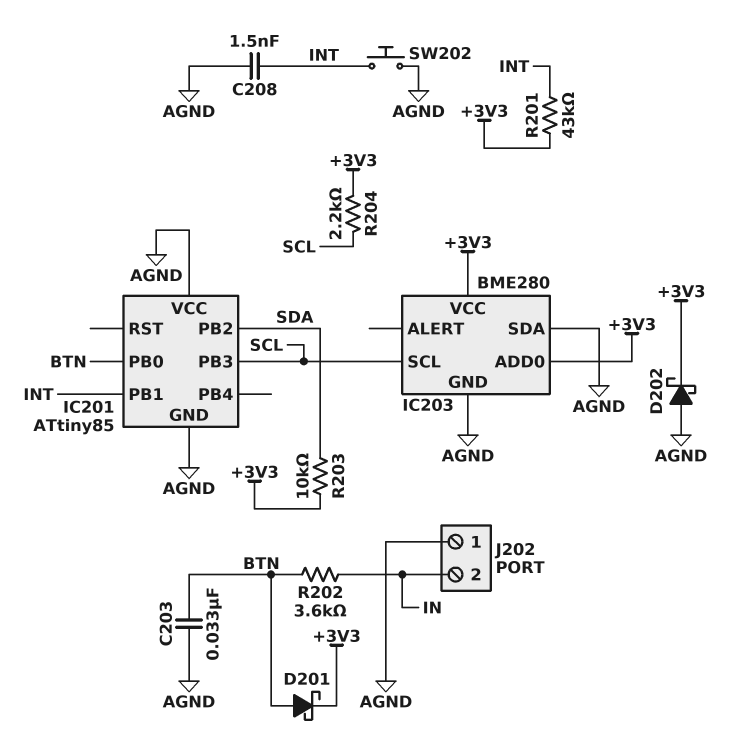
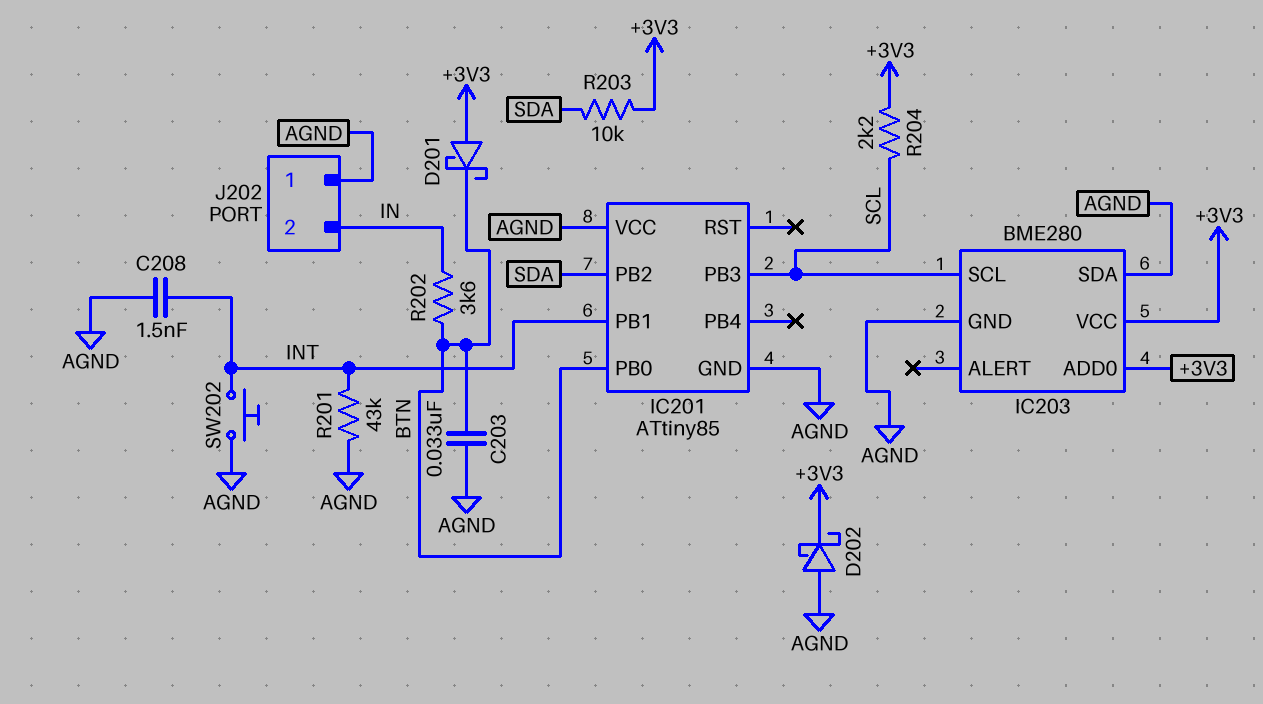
D201: schottky (A BTN, K +3V3) -> schottky (A +3V3, K BTN)
R201: 43k (+3V3, INT) -> 43k (AGND, INT)

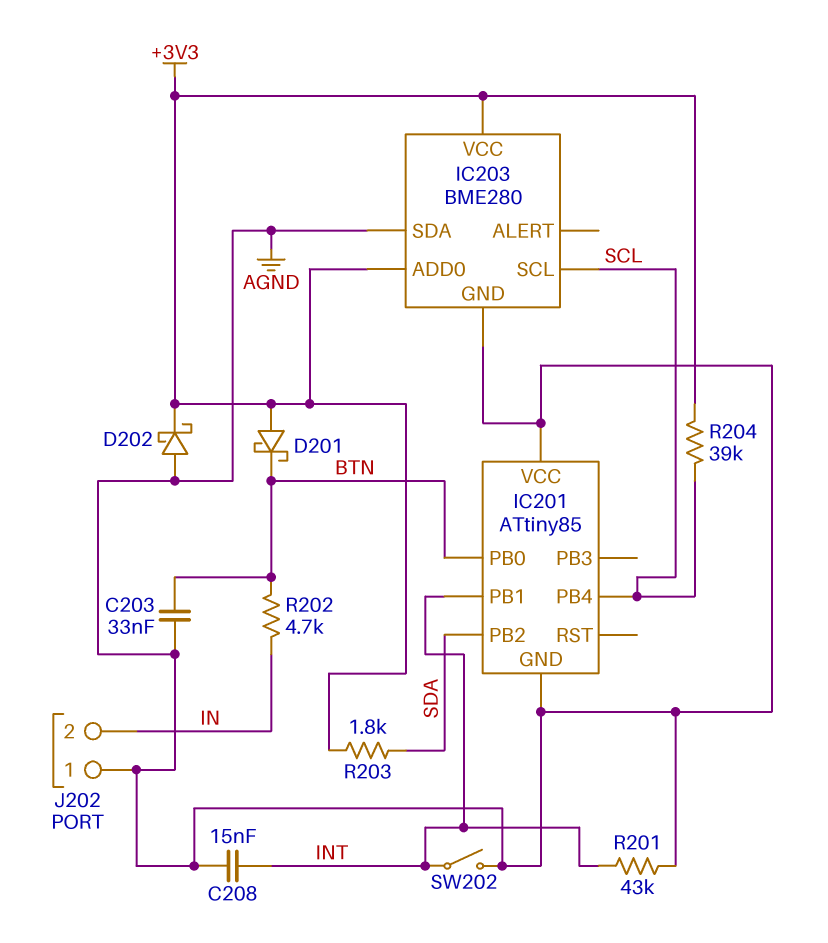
C208: 1.5nF (AGND, INT) -> 15nF (AGND, INT)
IC201 pin PB3: SCL -> none
IC201 pin PB4: none -> SCL
R202: 3.6k (BTN, IN) -> 4.7k (BTN, IN)
R203: 10k (+3V3, SDA) -> 1.8k (+3V3, SDA)
R204: 2.2k (+3V3, SCL) -> 39k (+3V3, SCL)
SW202: button (AGND, INT) -> switch (AGND, INT)

